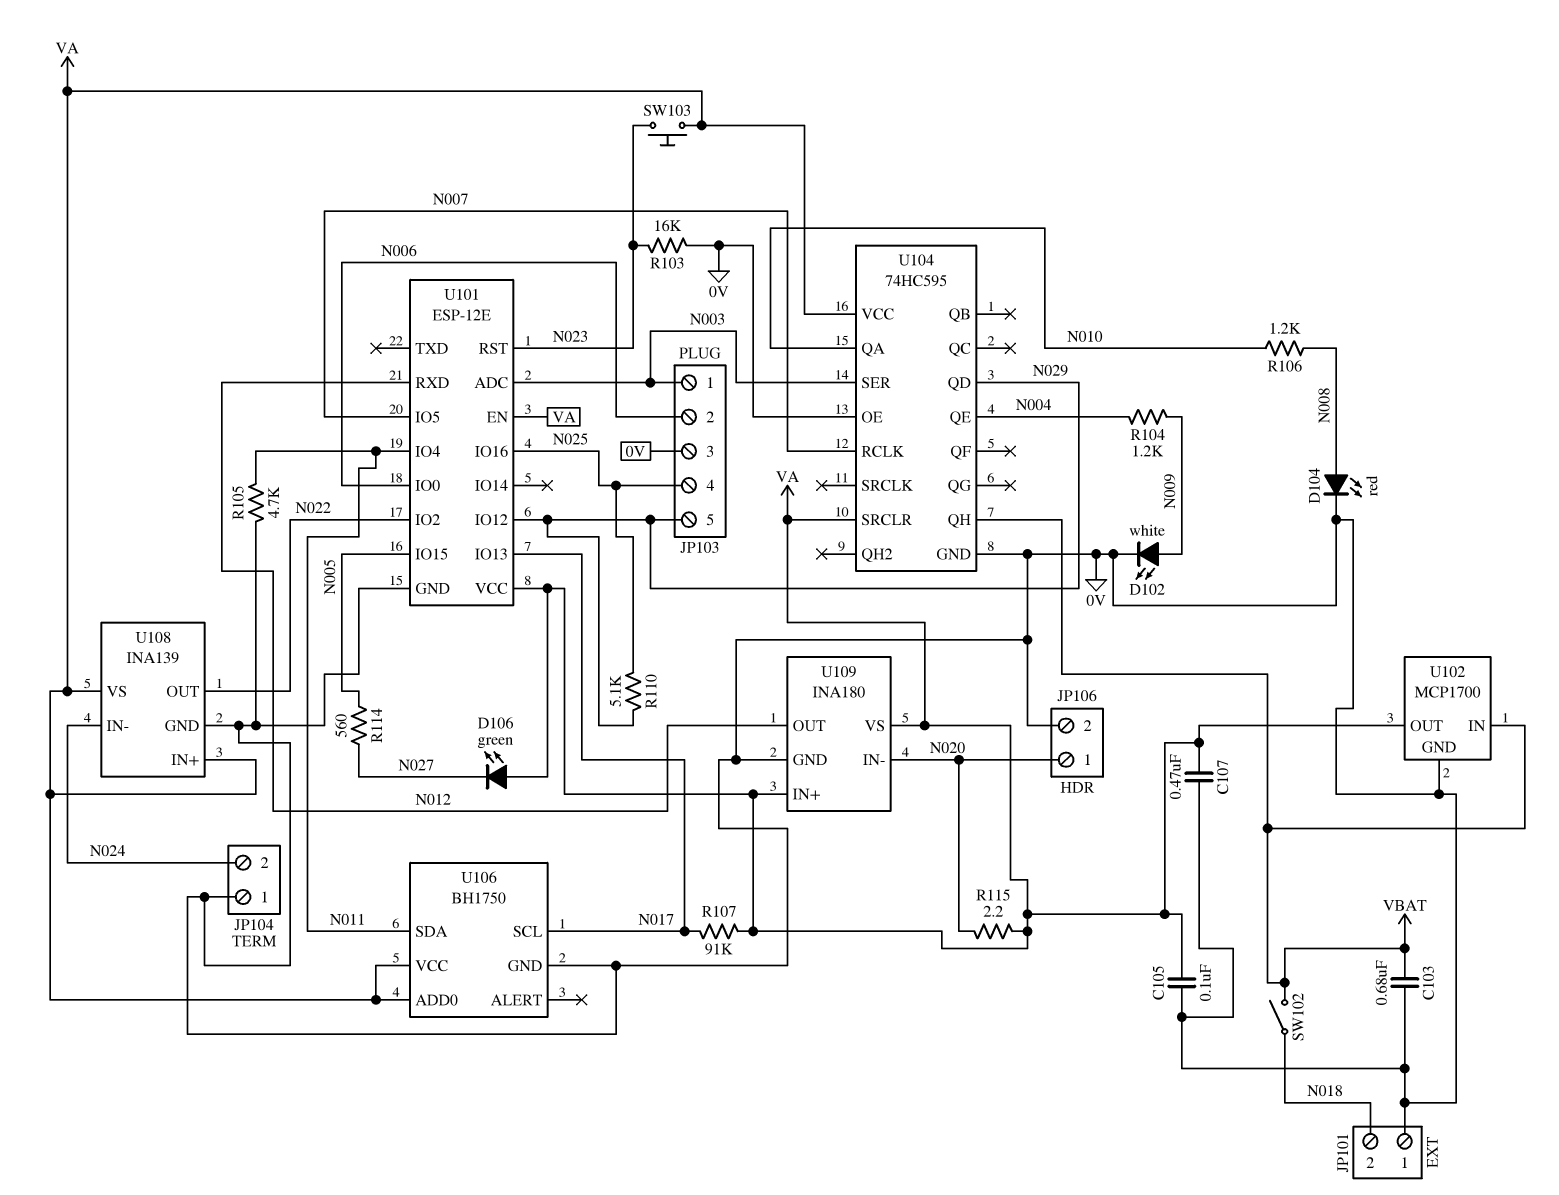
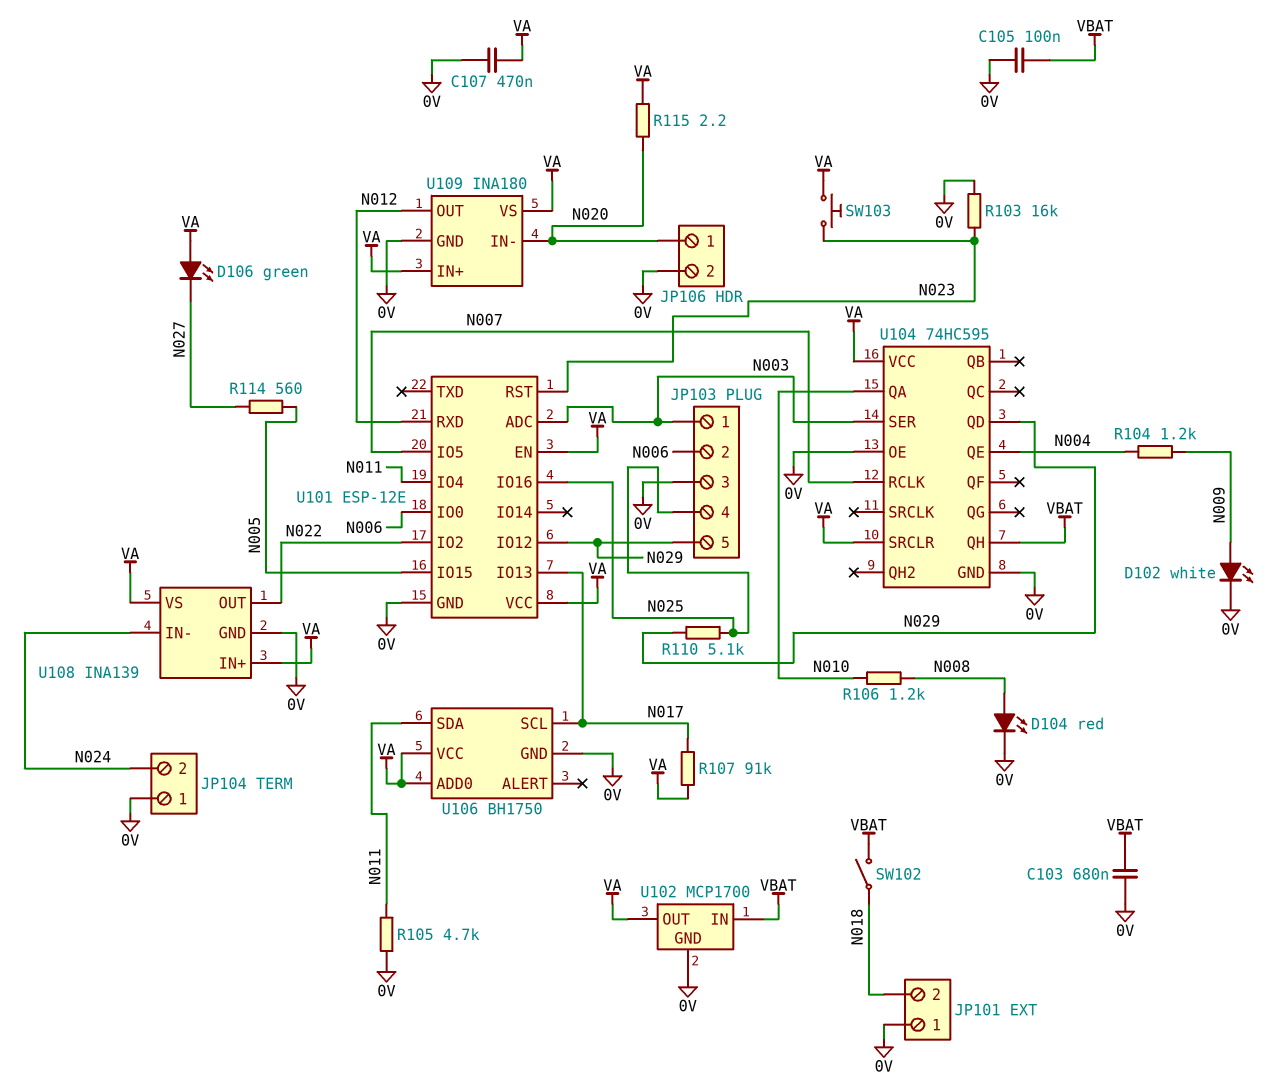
C105: 100nF (0V, VA) -> 100nF (0V, VBAT)

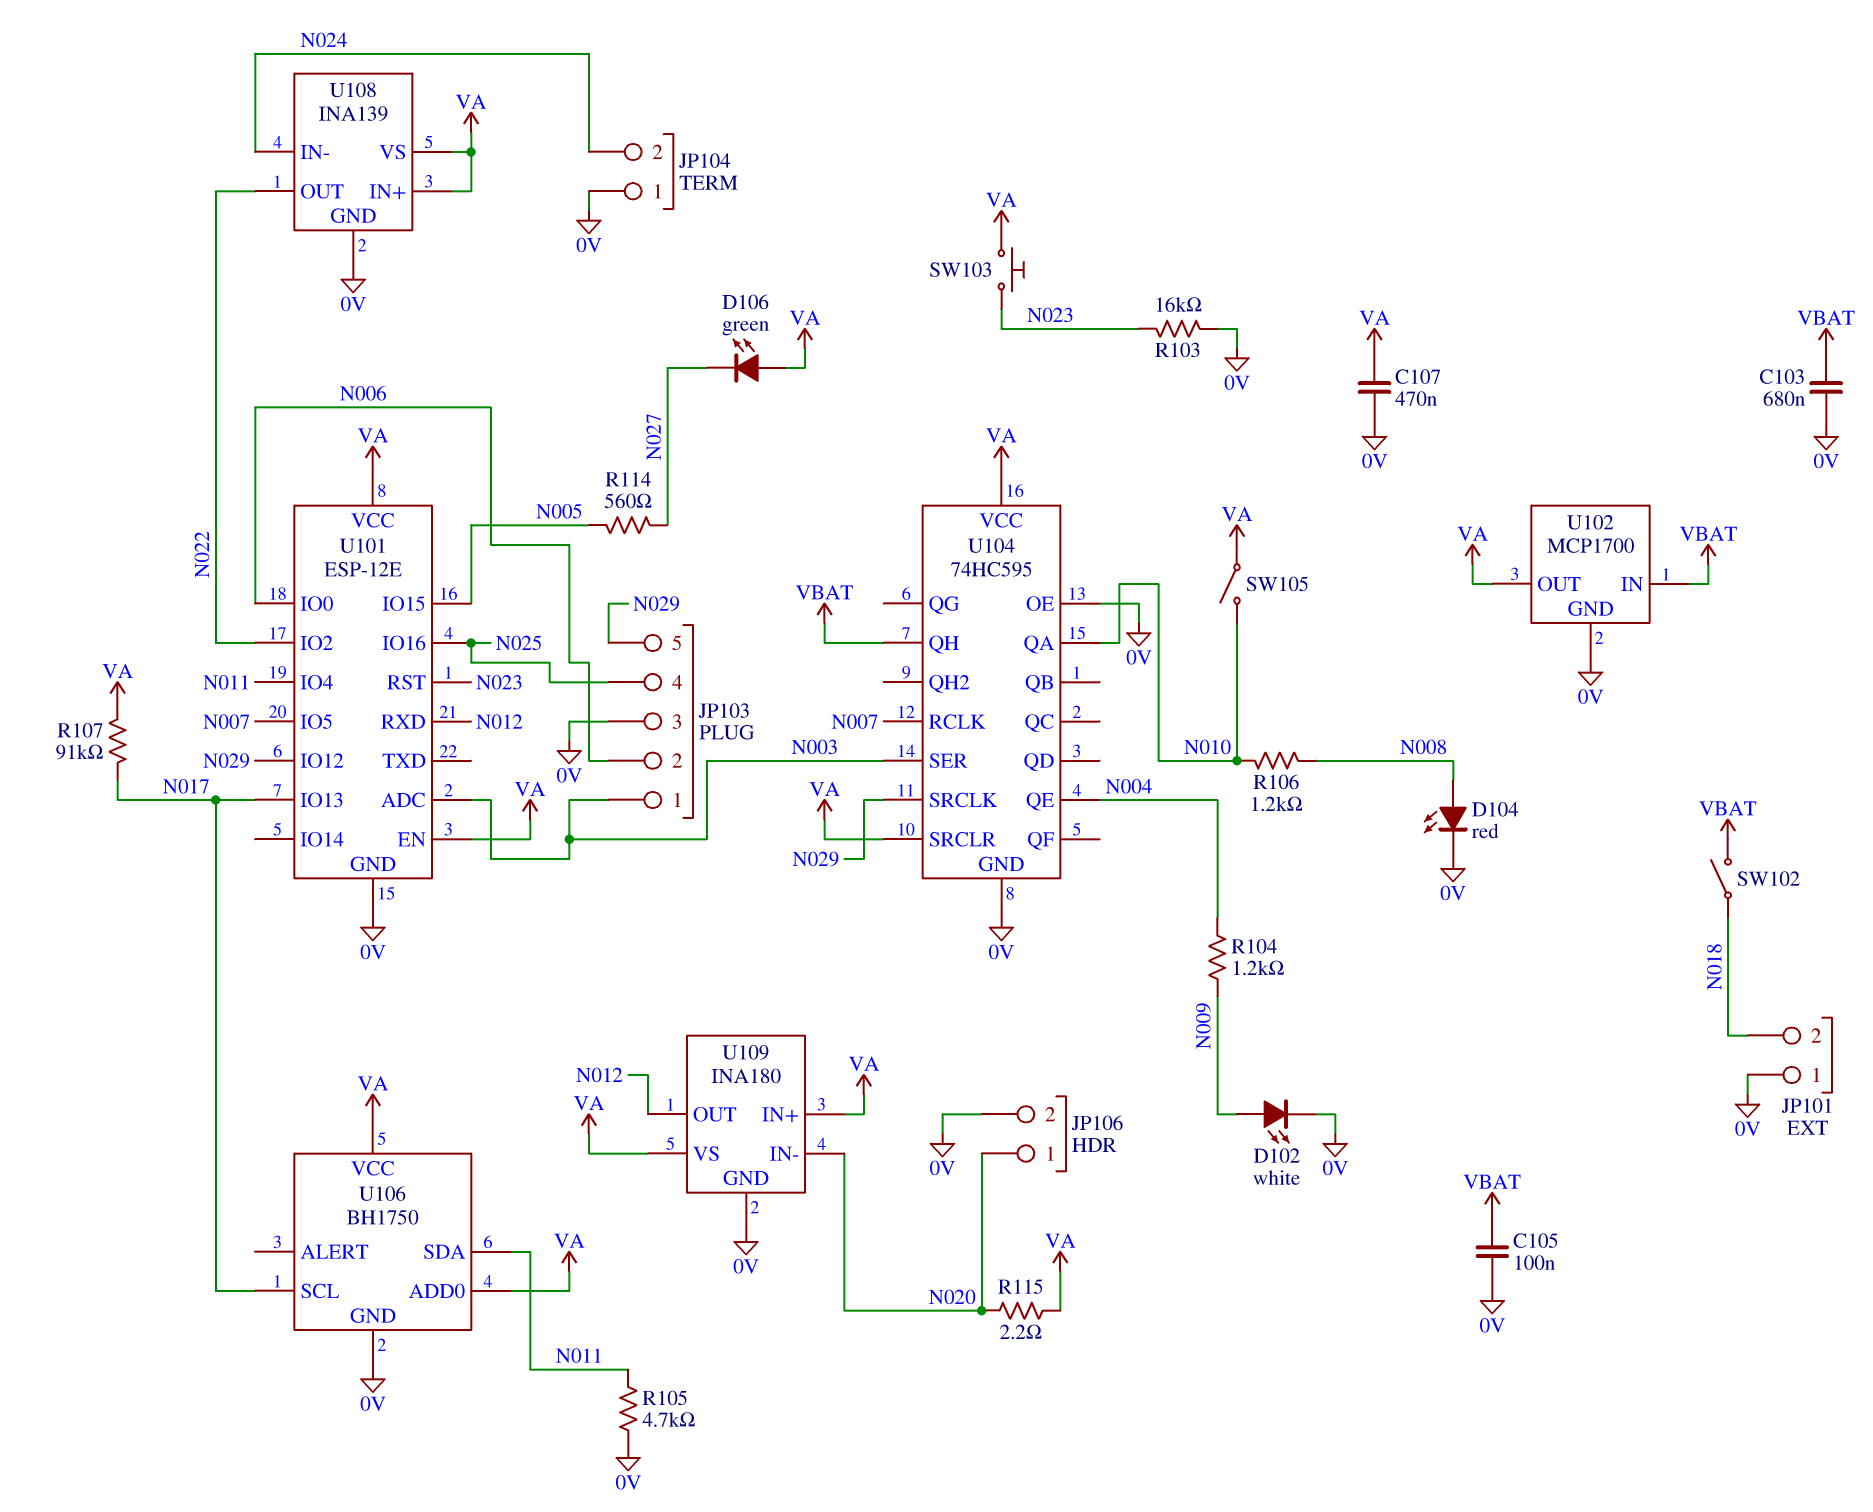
R110: 5.1k (N025, N029) -> none
SW105: none -> switch (N010, VA)
U104 pin QD: N029 -> none
U104 pin SRCLK: none -> N029

